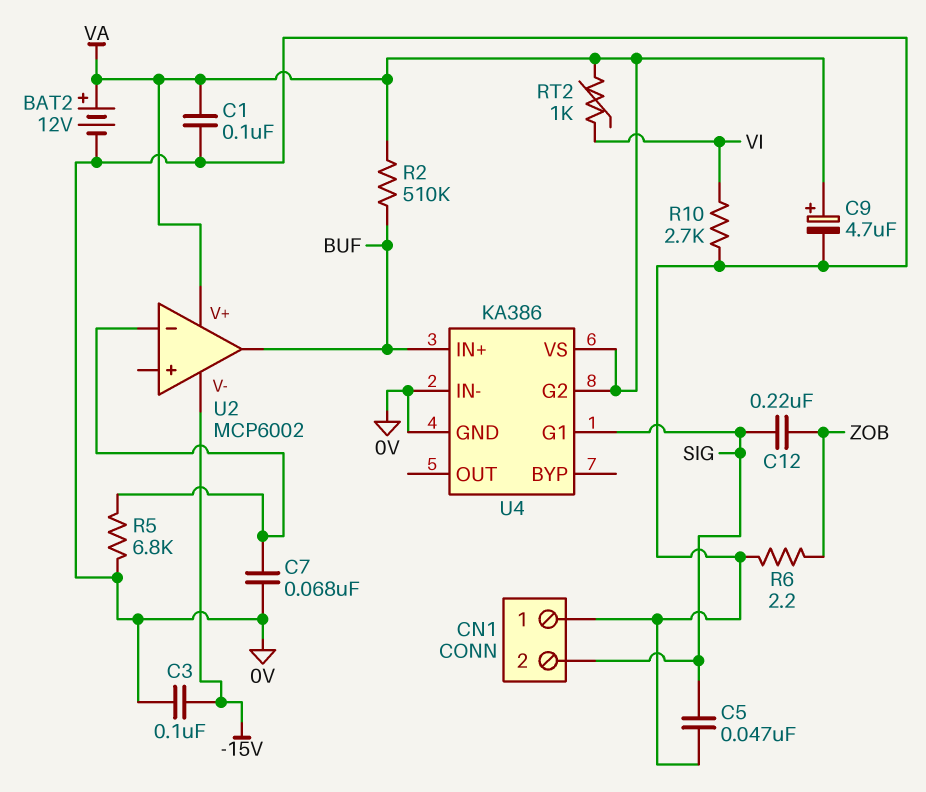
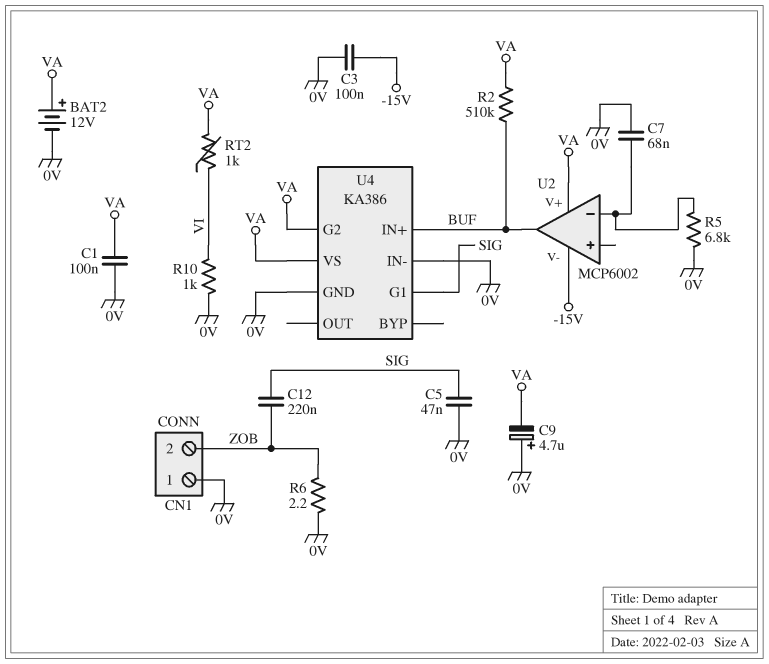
C9: 4.7uF (plus VA, minus 0V) -> 4.7uF (plus 0V, minus VA)
CN1 pin 2: SIG -> ZOB
R10: 2.7k (0V, VI) -> 1k (0V, VI)

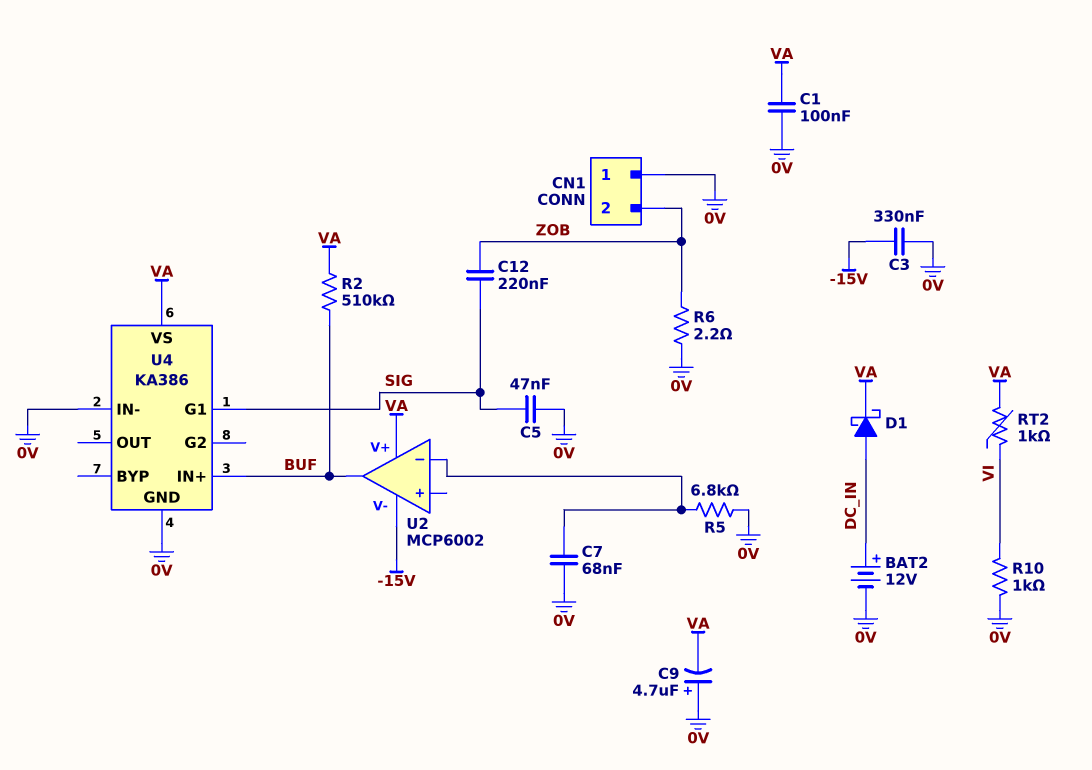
BAT2: 12V (plus VA, minus 0V) -> 12V (plus DC_IN, minus 0V)
C3: 100nF (-15V, 0V) -> 330nF (-15V, 0V)
D1: none -> schottky (A DC_IN, K VA)
U4 pin G2: VA -> none

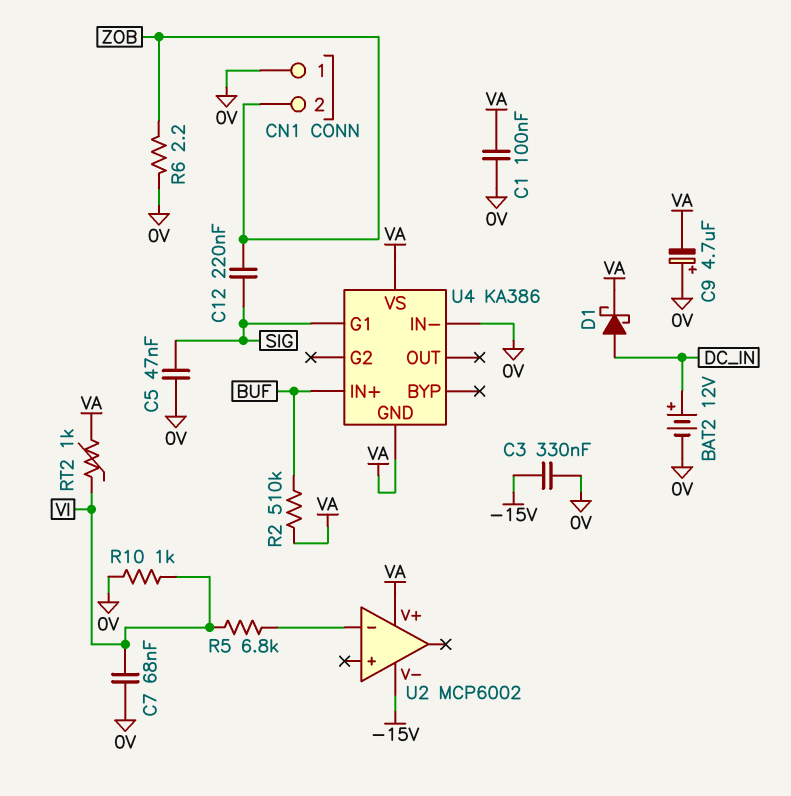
C7: 68nF (0V, U2/in-) -> 68nF (0V, VI)
R5: 6.8k (0V, U2/in-) -> 6.8k (U2/in-, VI)
U2 pin out: BUF -> none
U4 pin GND: 0V -> VA

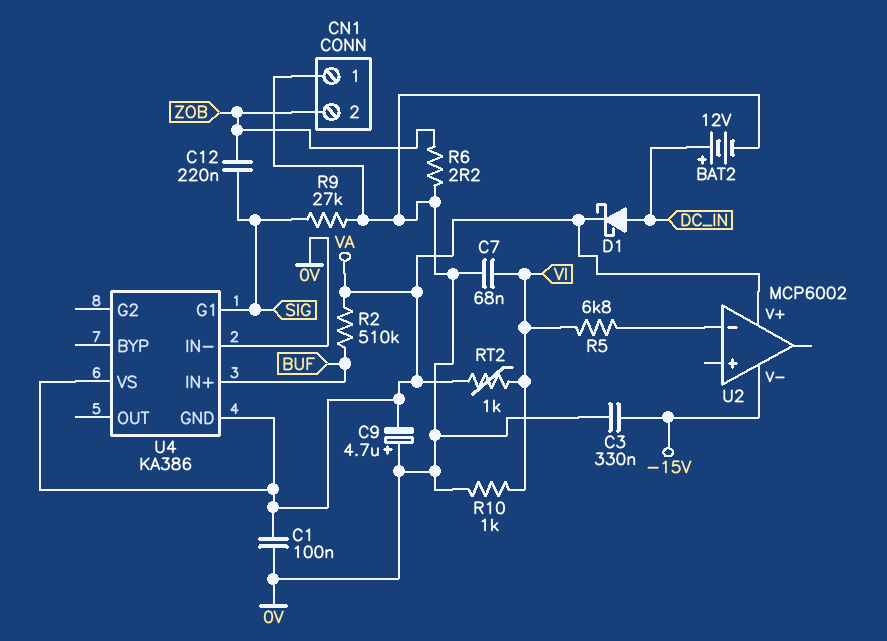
C5: 47nF (0V, SIG) -> none
R9: none -> 27k (0V, SIG)

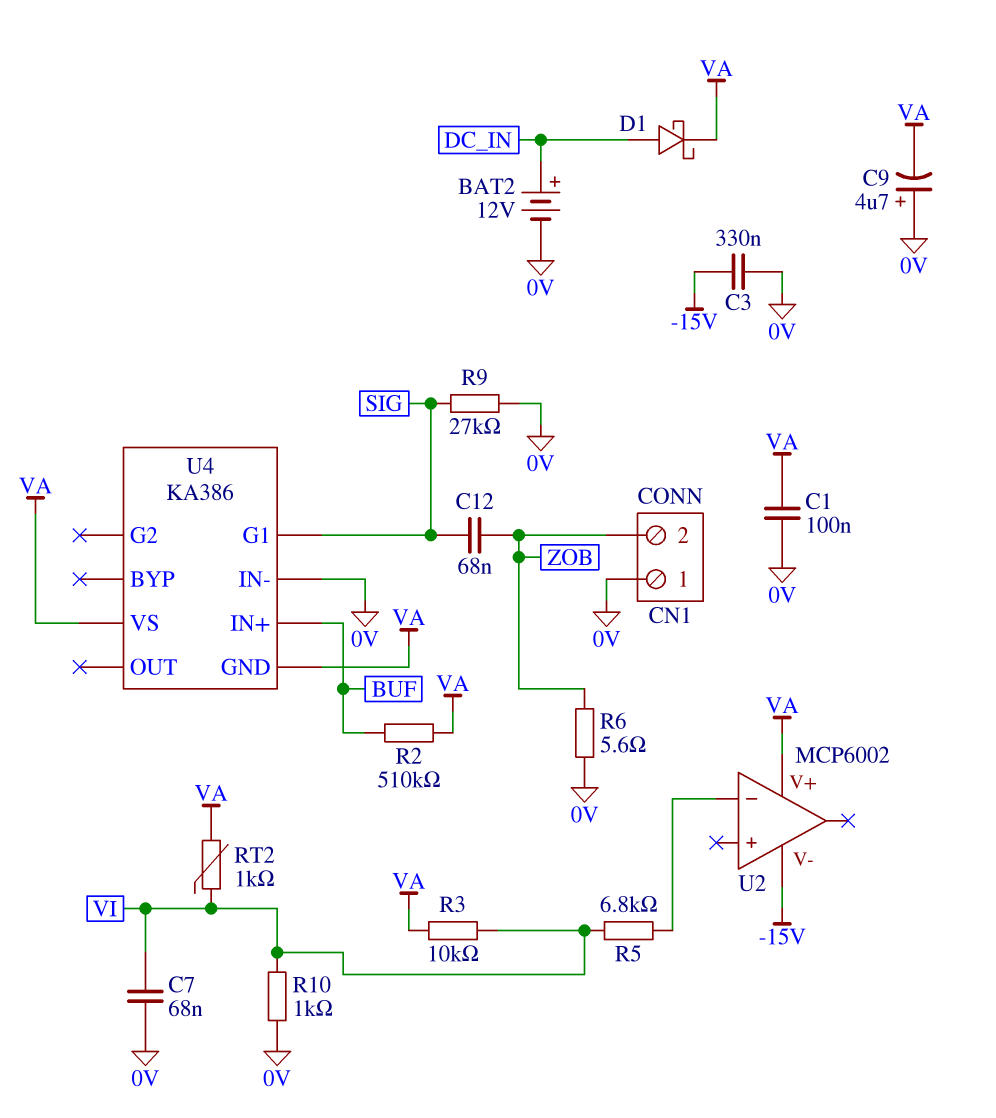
C12: 220nF (SIG, ZOB) -> 68nF (SIG, ZOB)
R3: none -> 10k (VA, VI)
R6: 2.2 (0V, ZOB) -> 5.6 (0V, ZOB)

